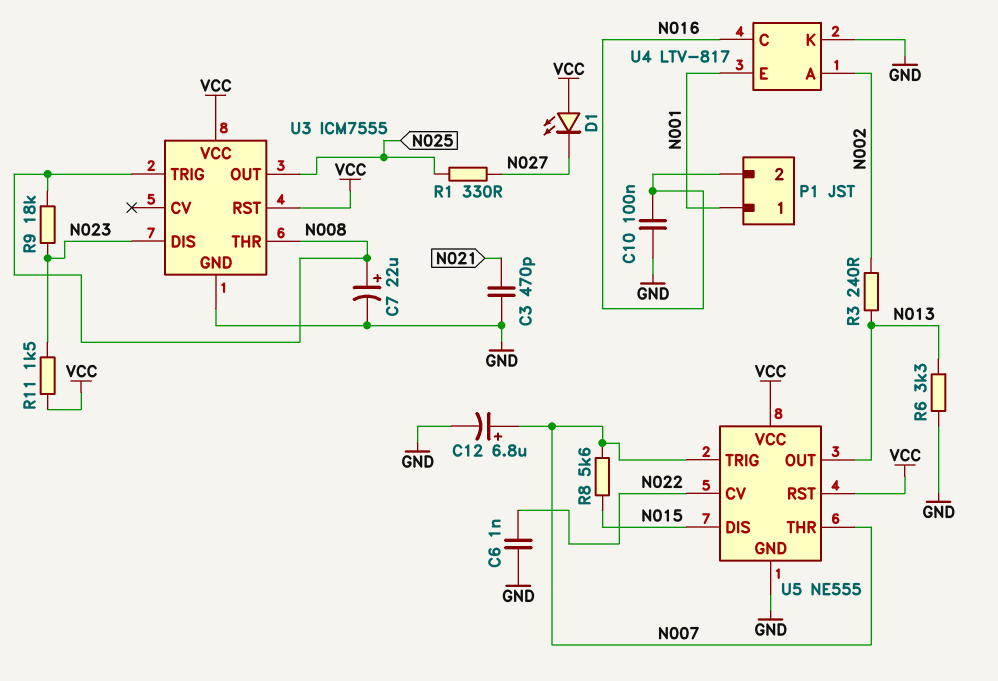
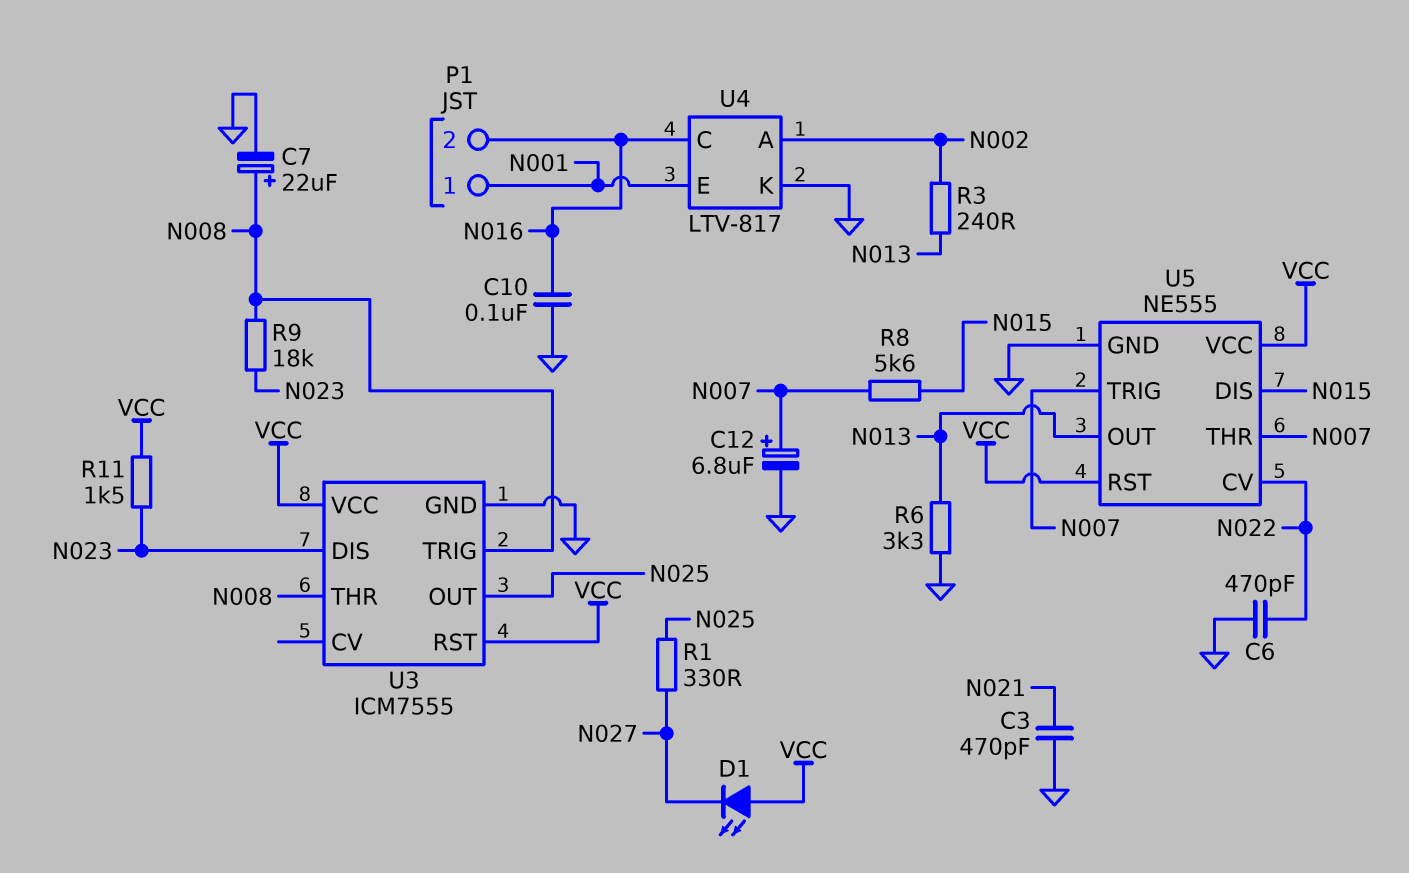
C6: 1nF (GND, N022) -> 470pF (GND, N022)

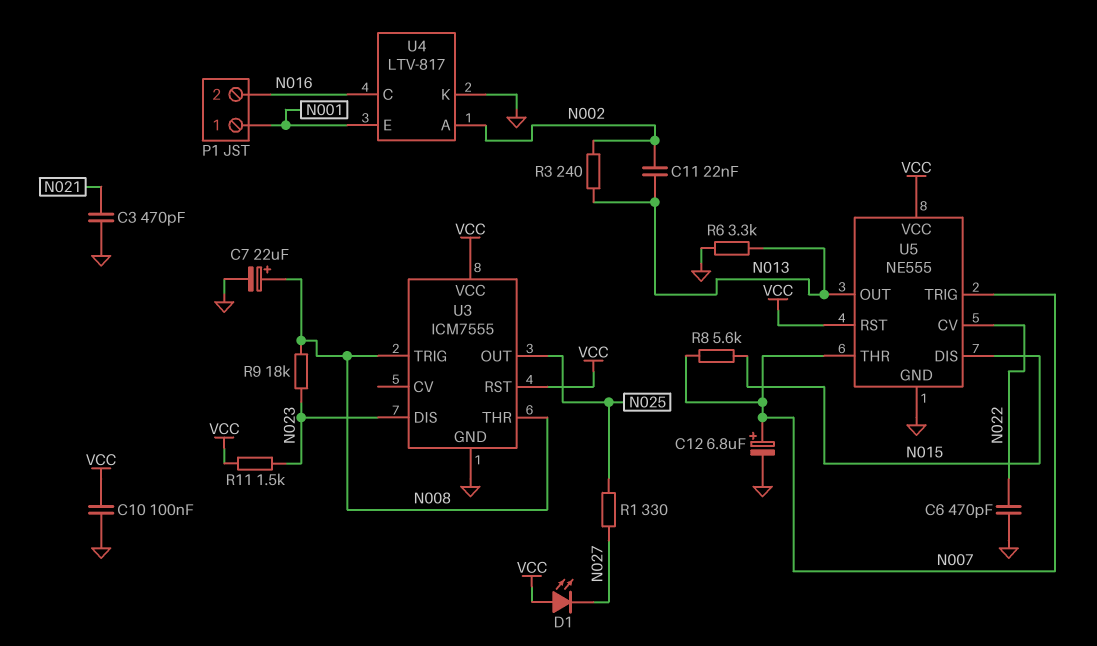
C10: 100nF (GND, N016) -> 100nF (GND, VCC)
C11: none -> 22nF (N002, N013)

